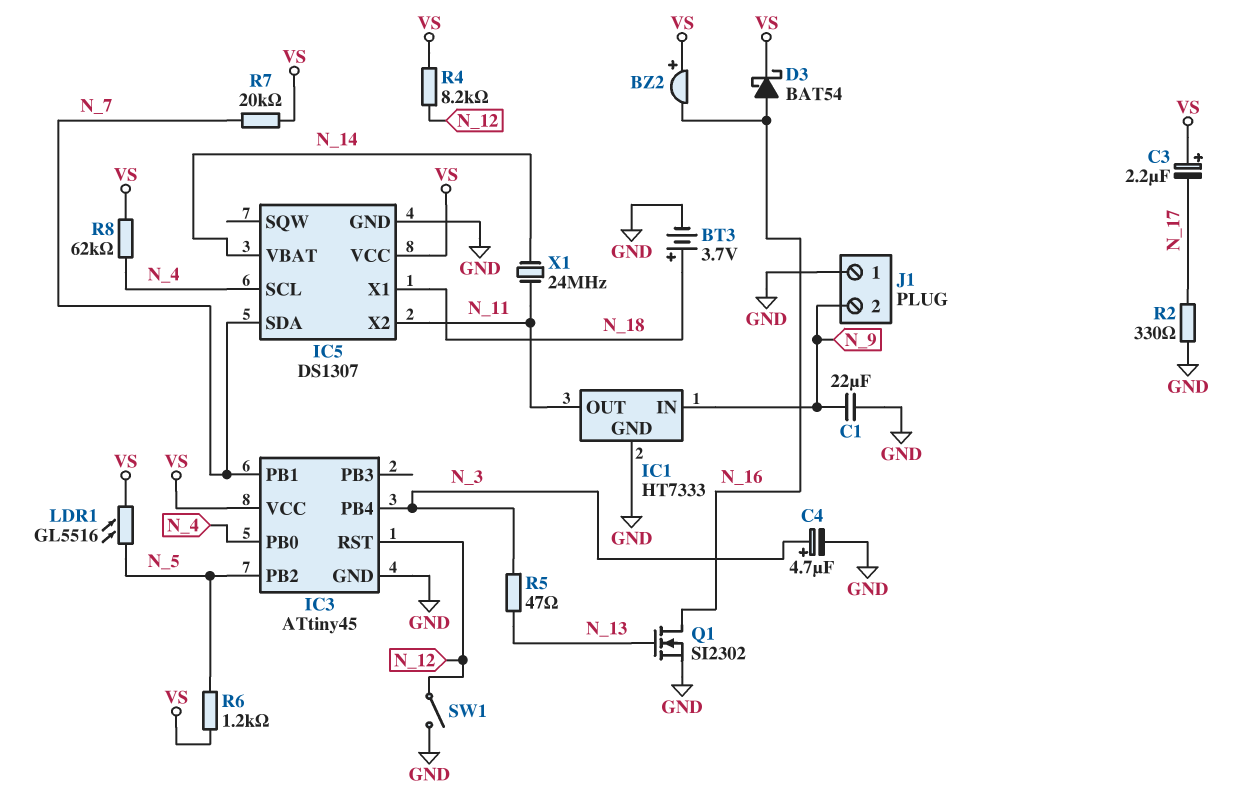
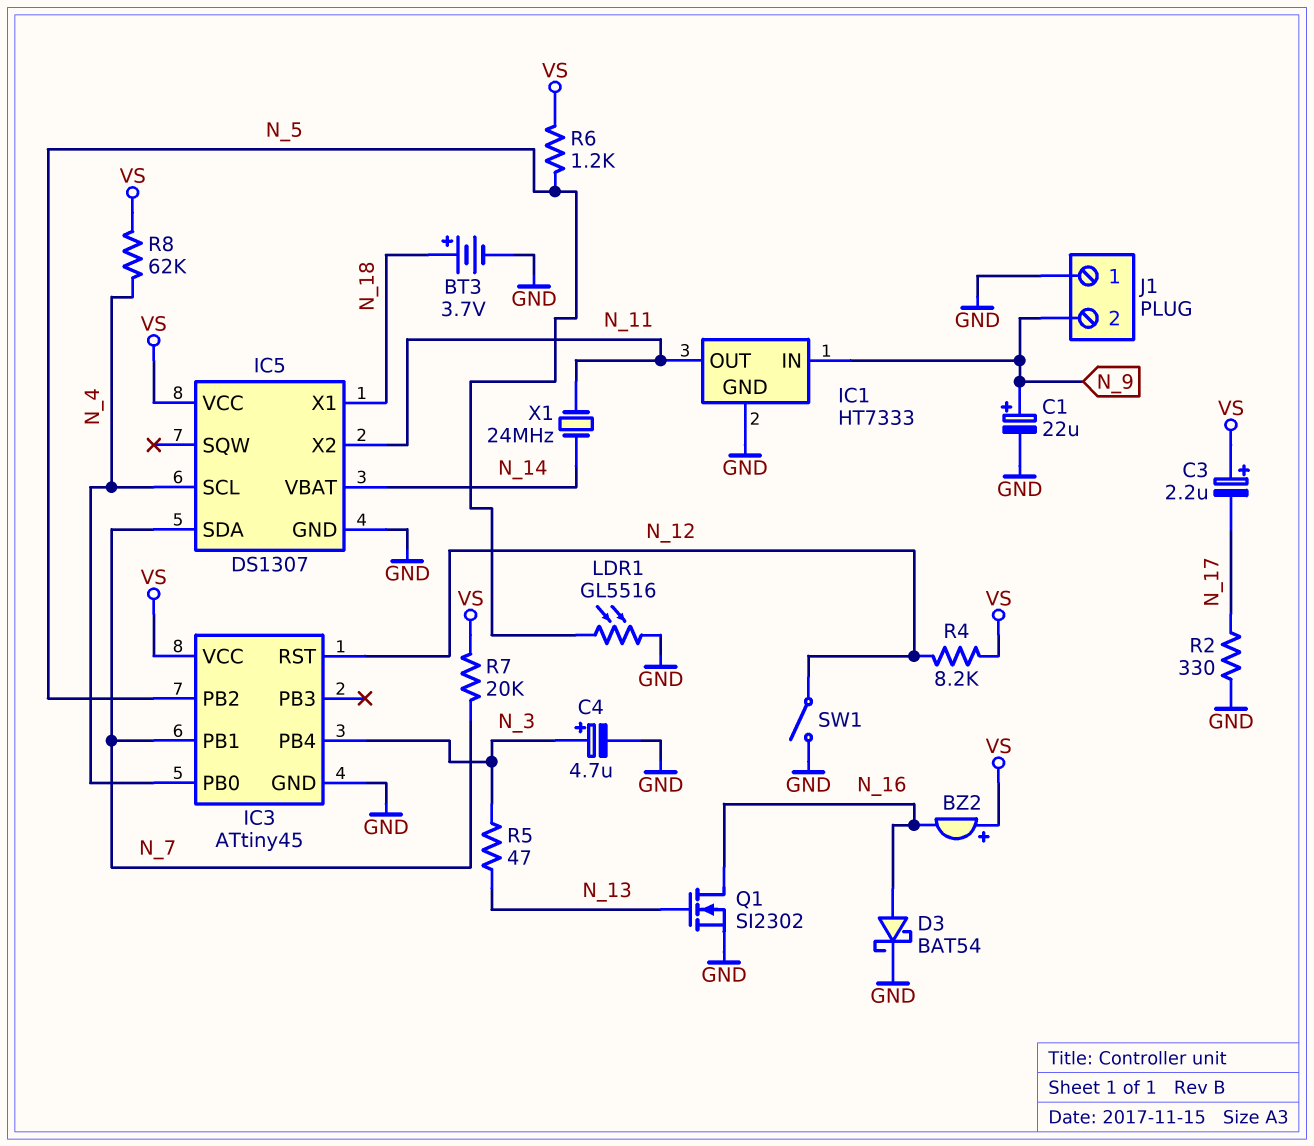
C1: 22uF (GND, N_9) -> 22uF (plus N_9, minus GND)
D3: schottky BAT54 (A N_16, K VS) -> schottky BAT54 (A N_16, K GND)
LDR1: GL5516 (N_5, VS) -> GL5516 (GND, N_5)

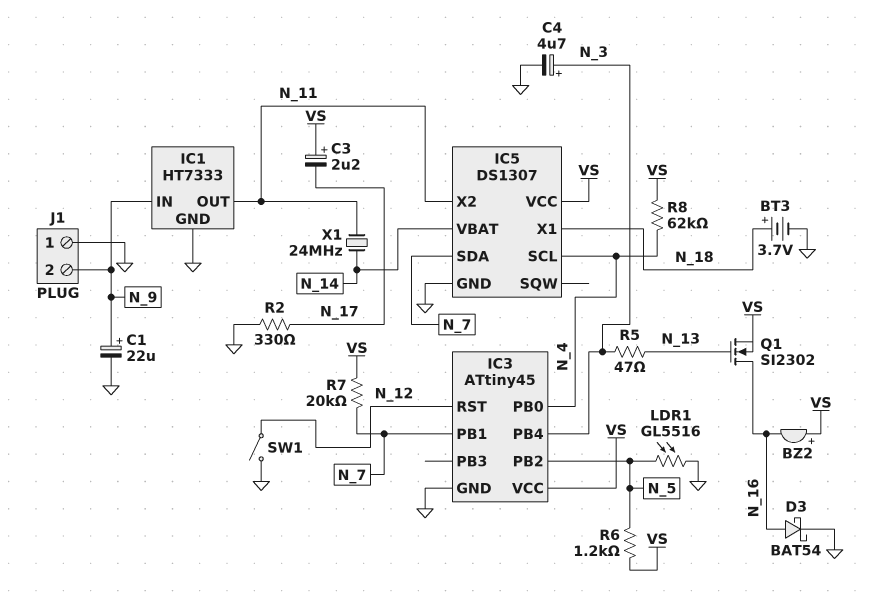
Q1: NMOS SI2302 (G N_13, D N_16, S GND) -> NMOS SI2302 (G N_13, D N_16, S VS)
R4: 8.2k (N_12, VS) -> none

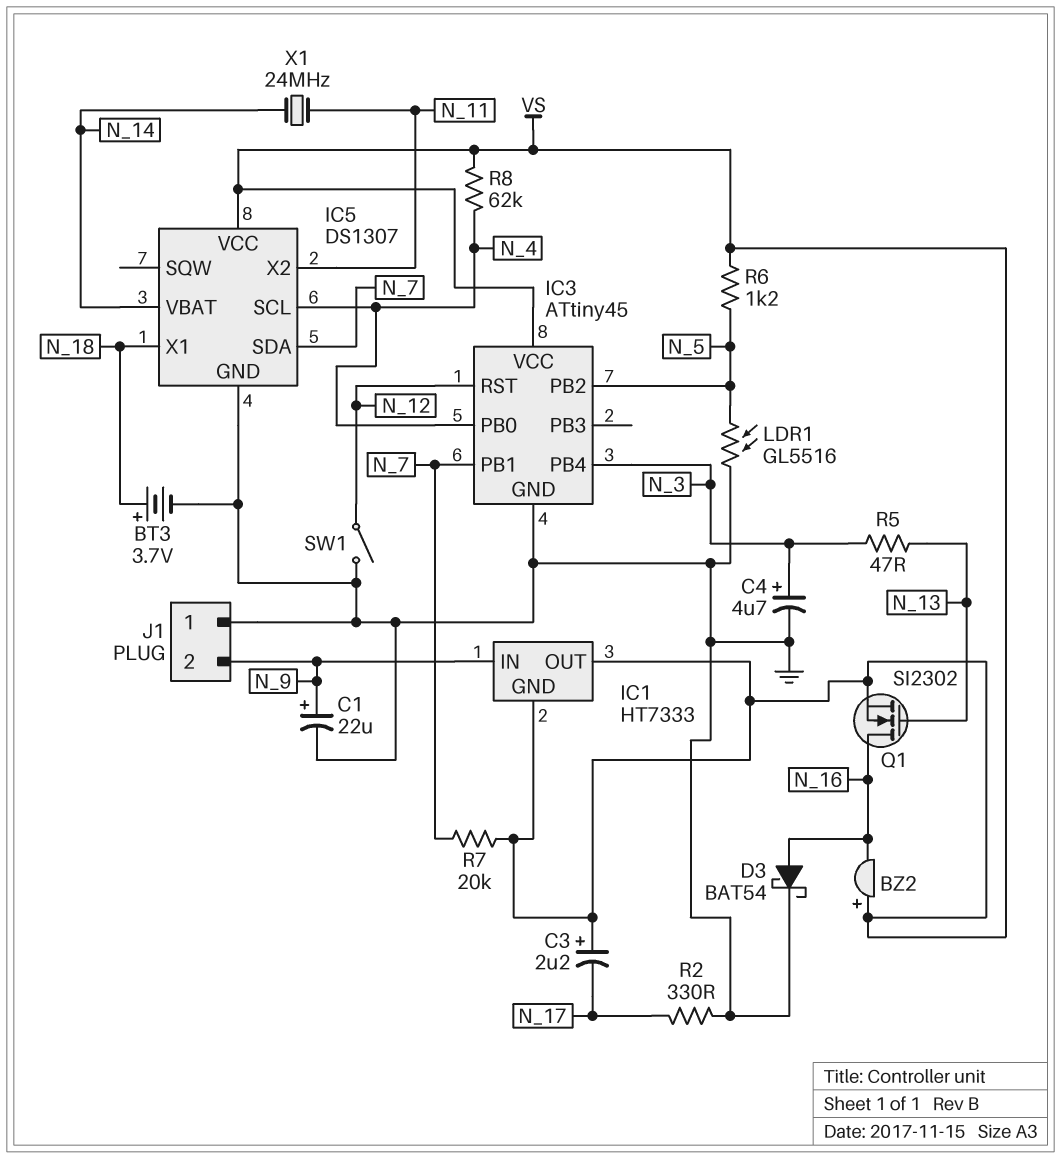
IC1 pin GND: GND -> VS
IC1 pin OUT: N_11 -> VS

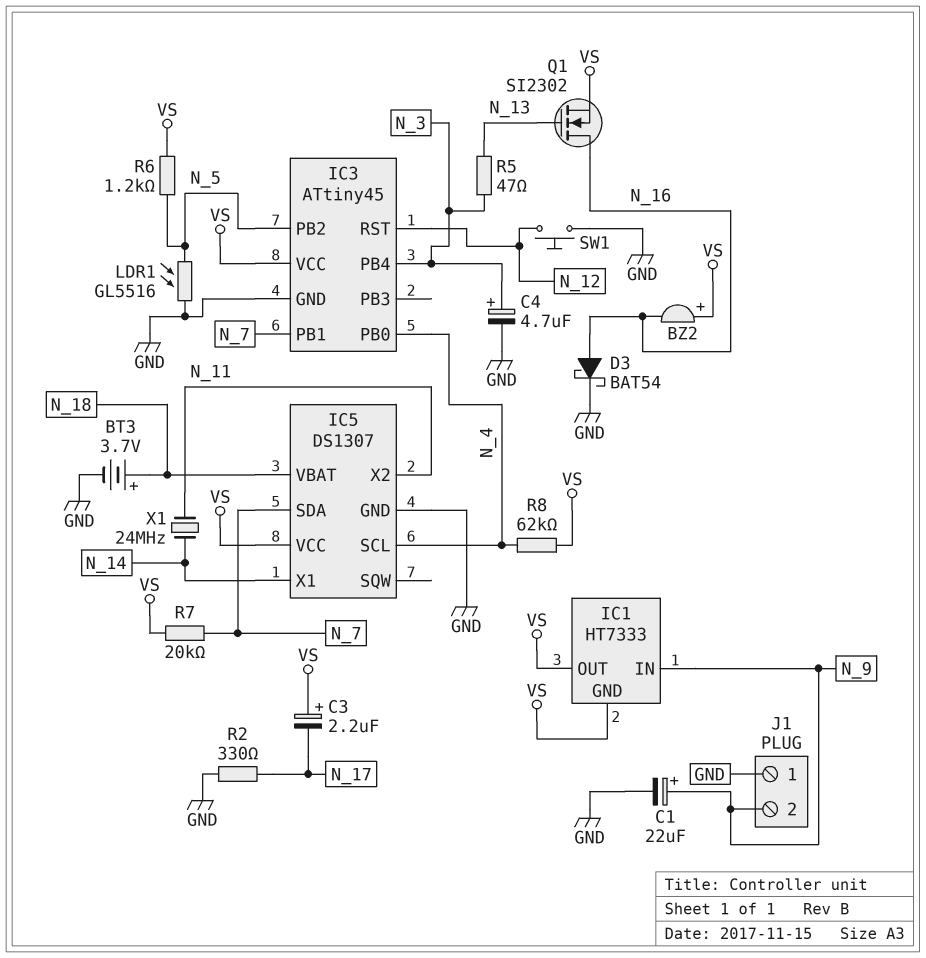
IC5 pin VBAT: N_14 -> N_18
IC5 pin X1: N_18 -> N_14
SW1: switch (GND, N_12) -> button (GND, N_12)

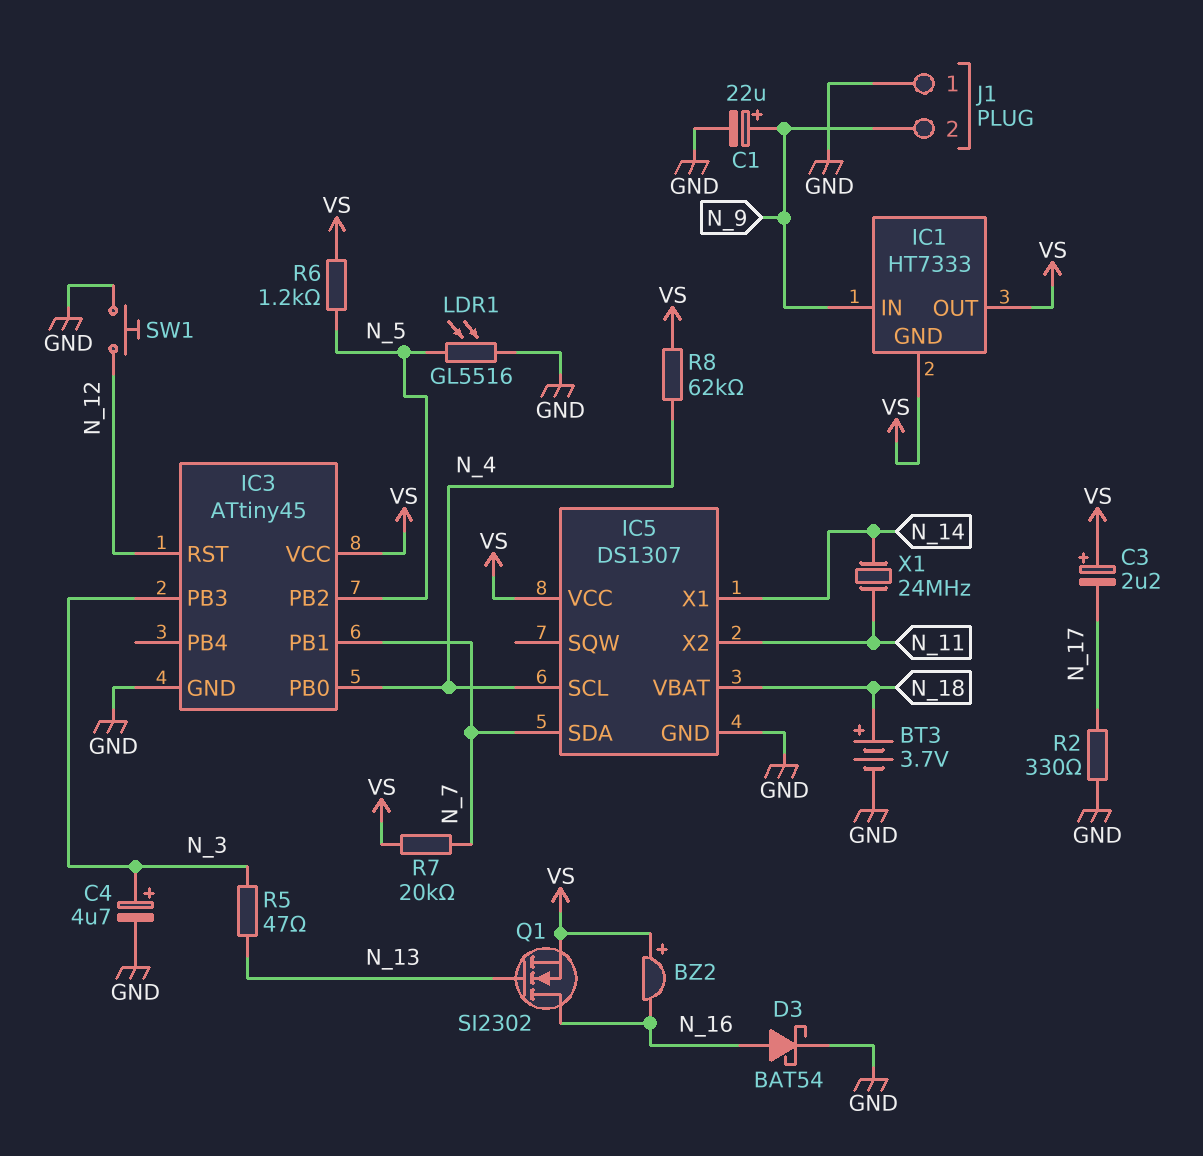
IC3 pin PB3: none -> N_3
IC3 pin PB4: N_3 -> none

